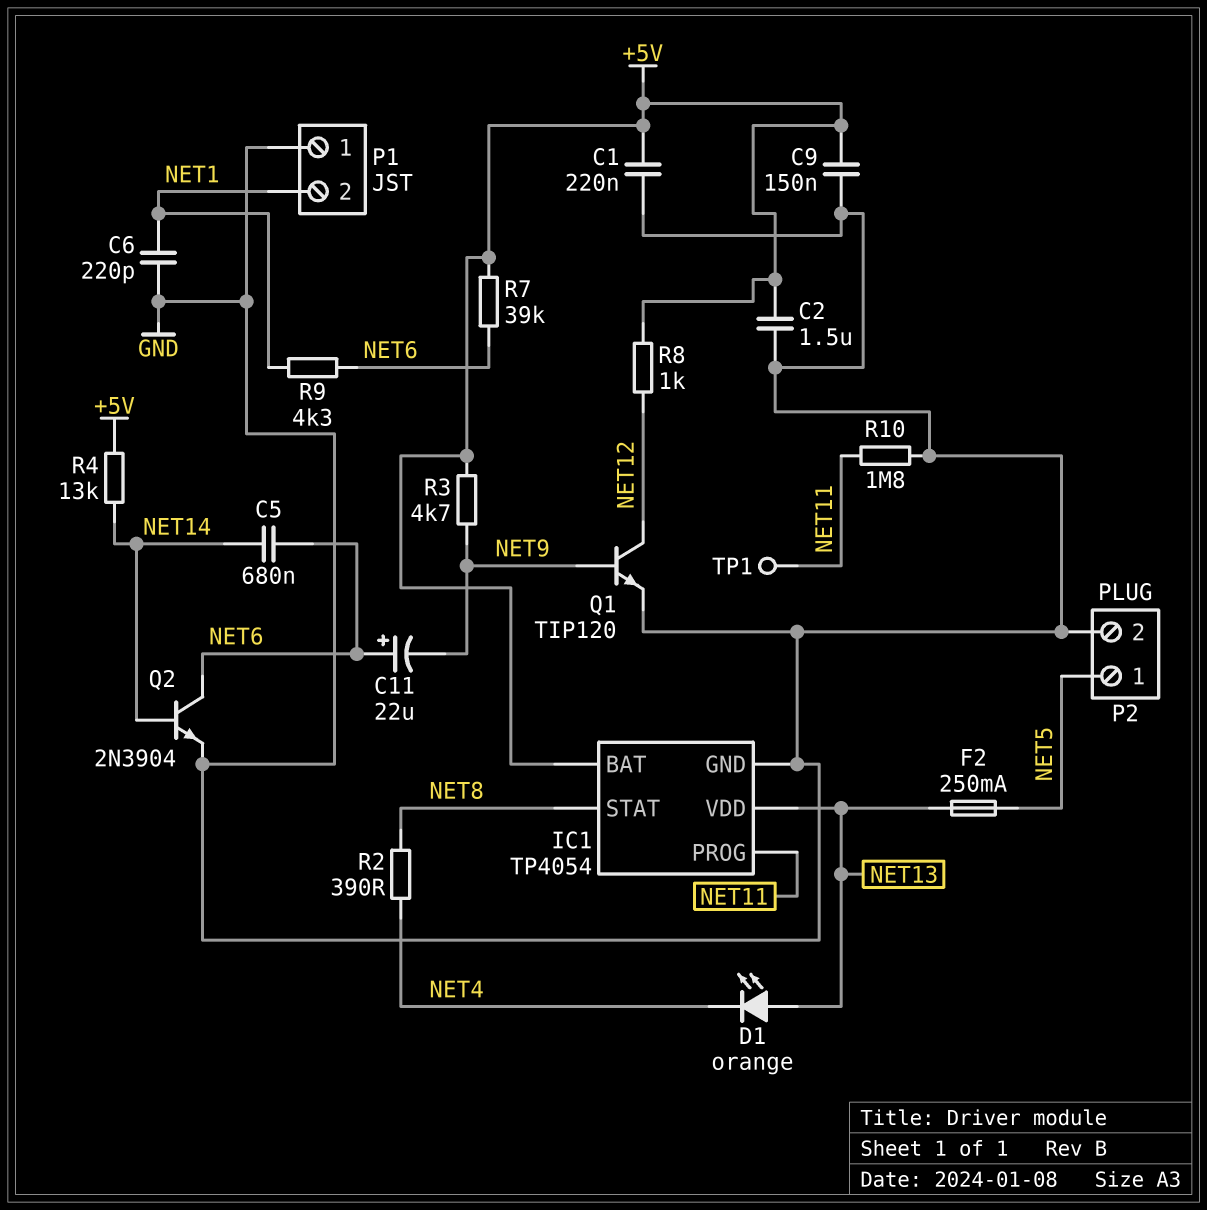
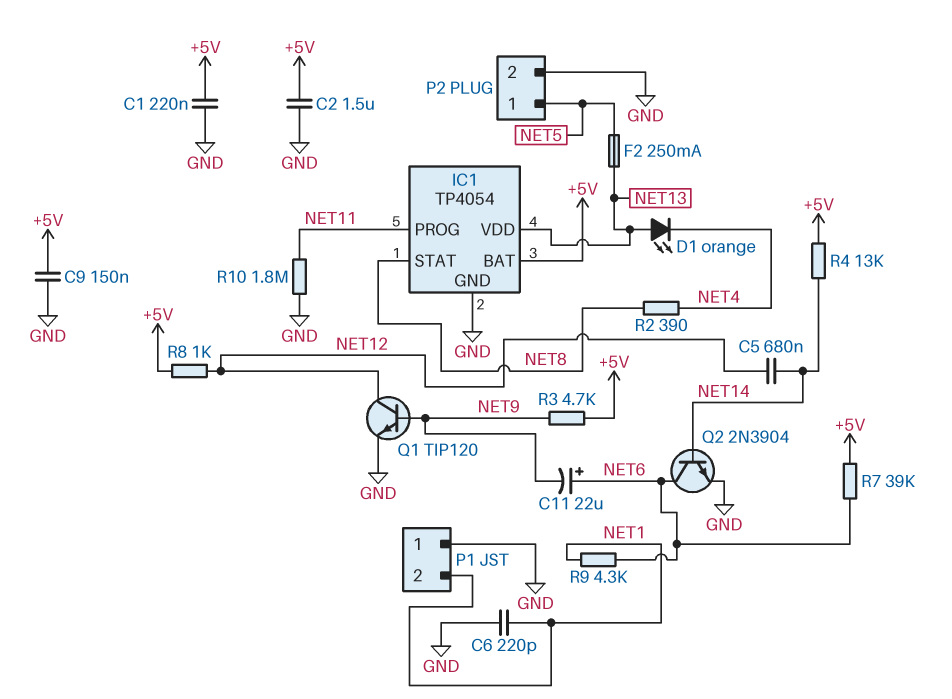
C5: 680nF (NET6, NET14) -> 680nF (NET12, NET14)
TP1: test point (NET11) -> none

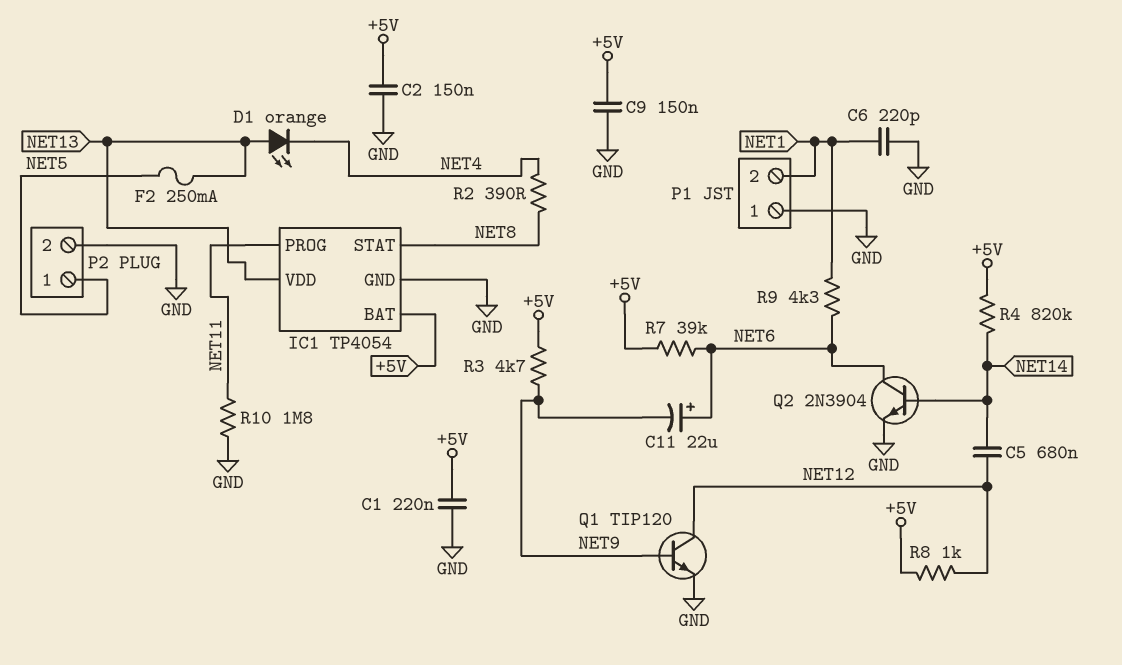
C2: 1.5uF (+5V, GND) -> 150nF (+5V, GND)
R4: 13k (+5V, NET14) -> 820k (+5V, NET14)

